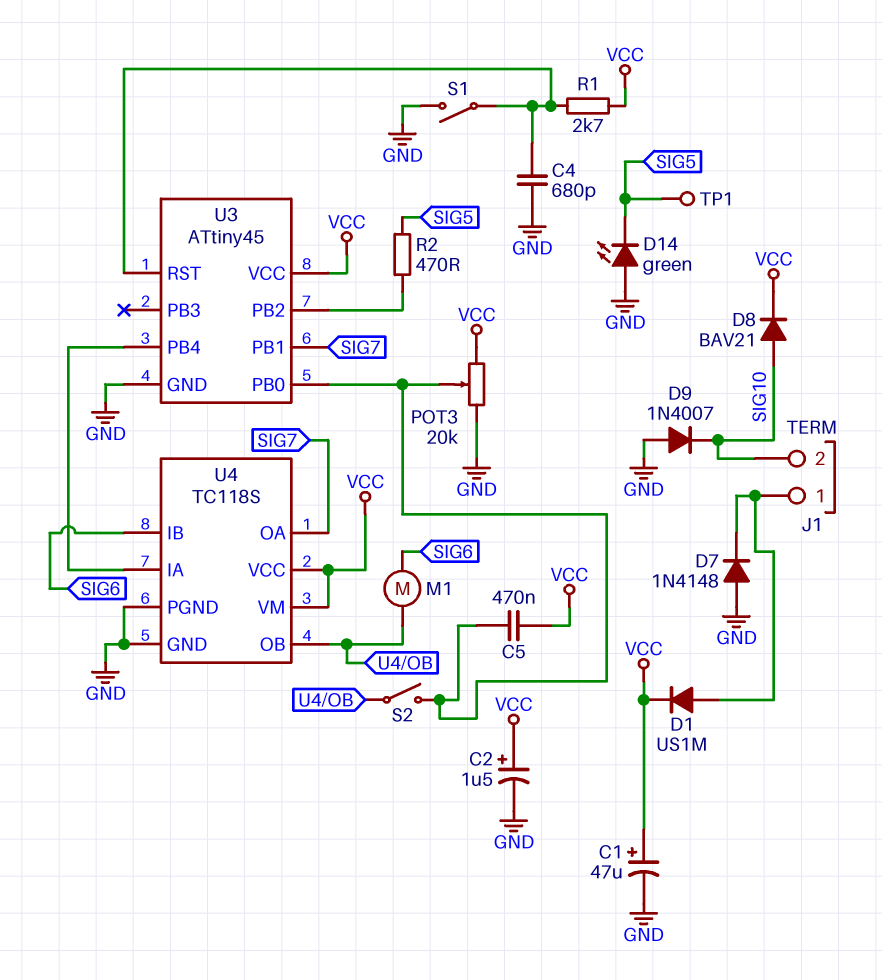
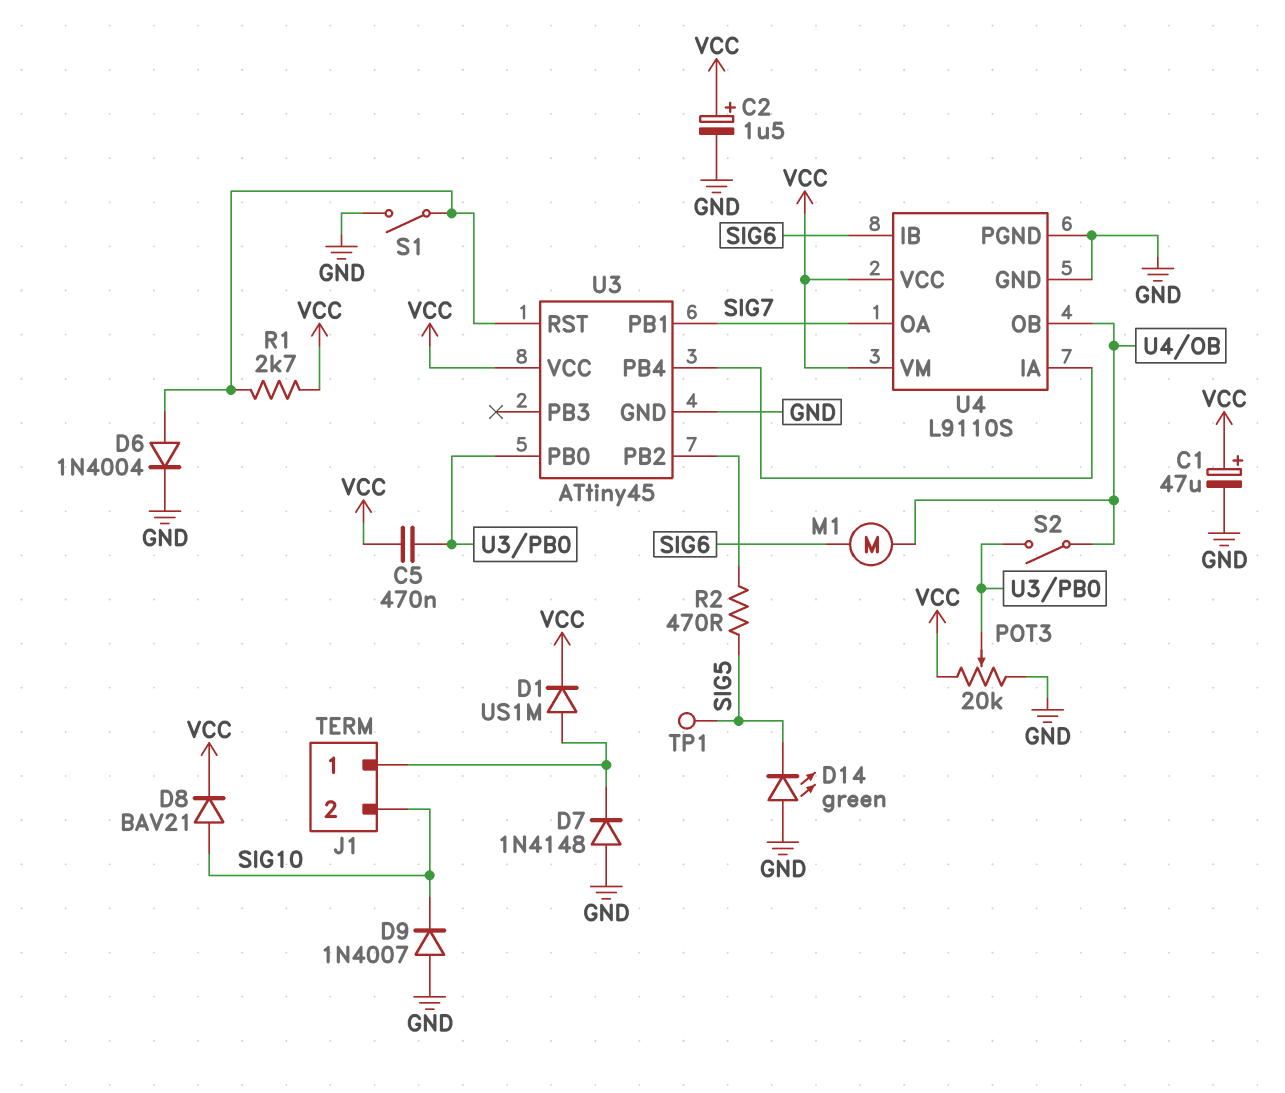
C4: 680pF (GND, U3/RST) -> none
D6: none -> diode 1N4004 (A U3/RST, K GND)
U4: TC118S -> L9110S

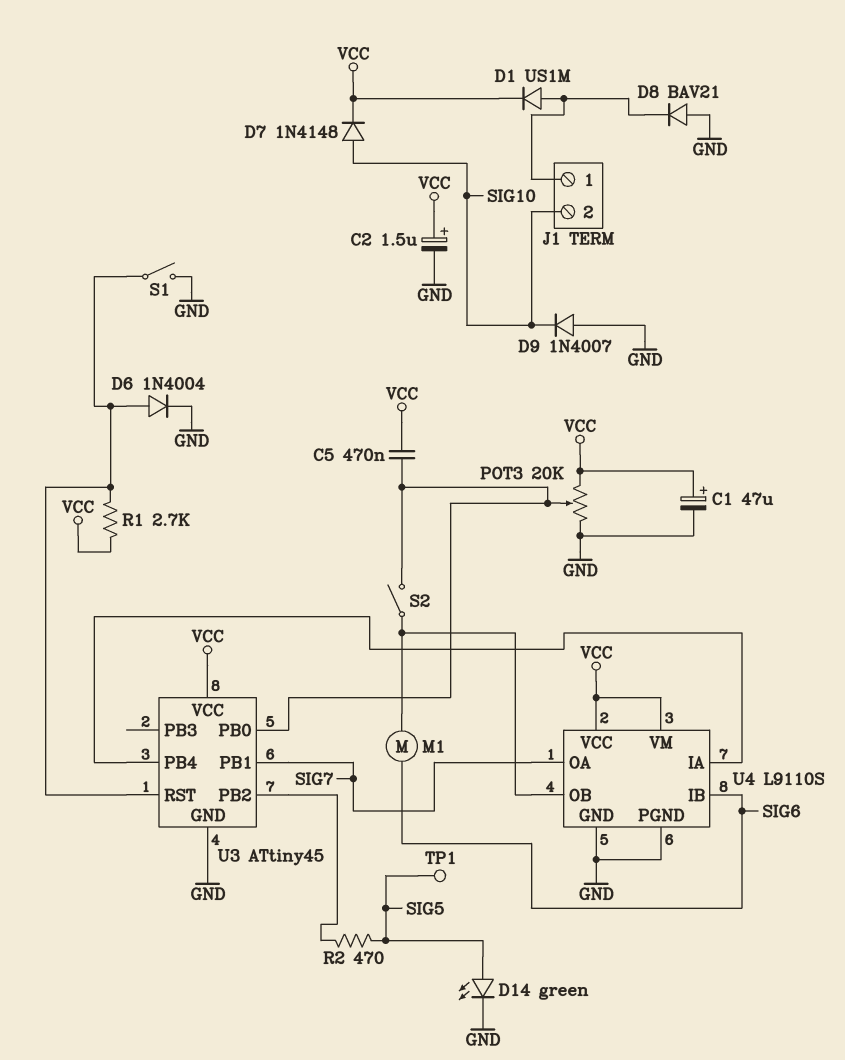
D7: diode 1N4148 (A GND, K J1/1) -> diode 1N4148 (A SIG10, K VCC)
D8: diode BAV21 (A SIG10, K VCC) -> diode BAV21 (A GND, K J1/1)
D14: LED green (A GND, K SIG5) -> LED green (A SIG5, K GND)

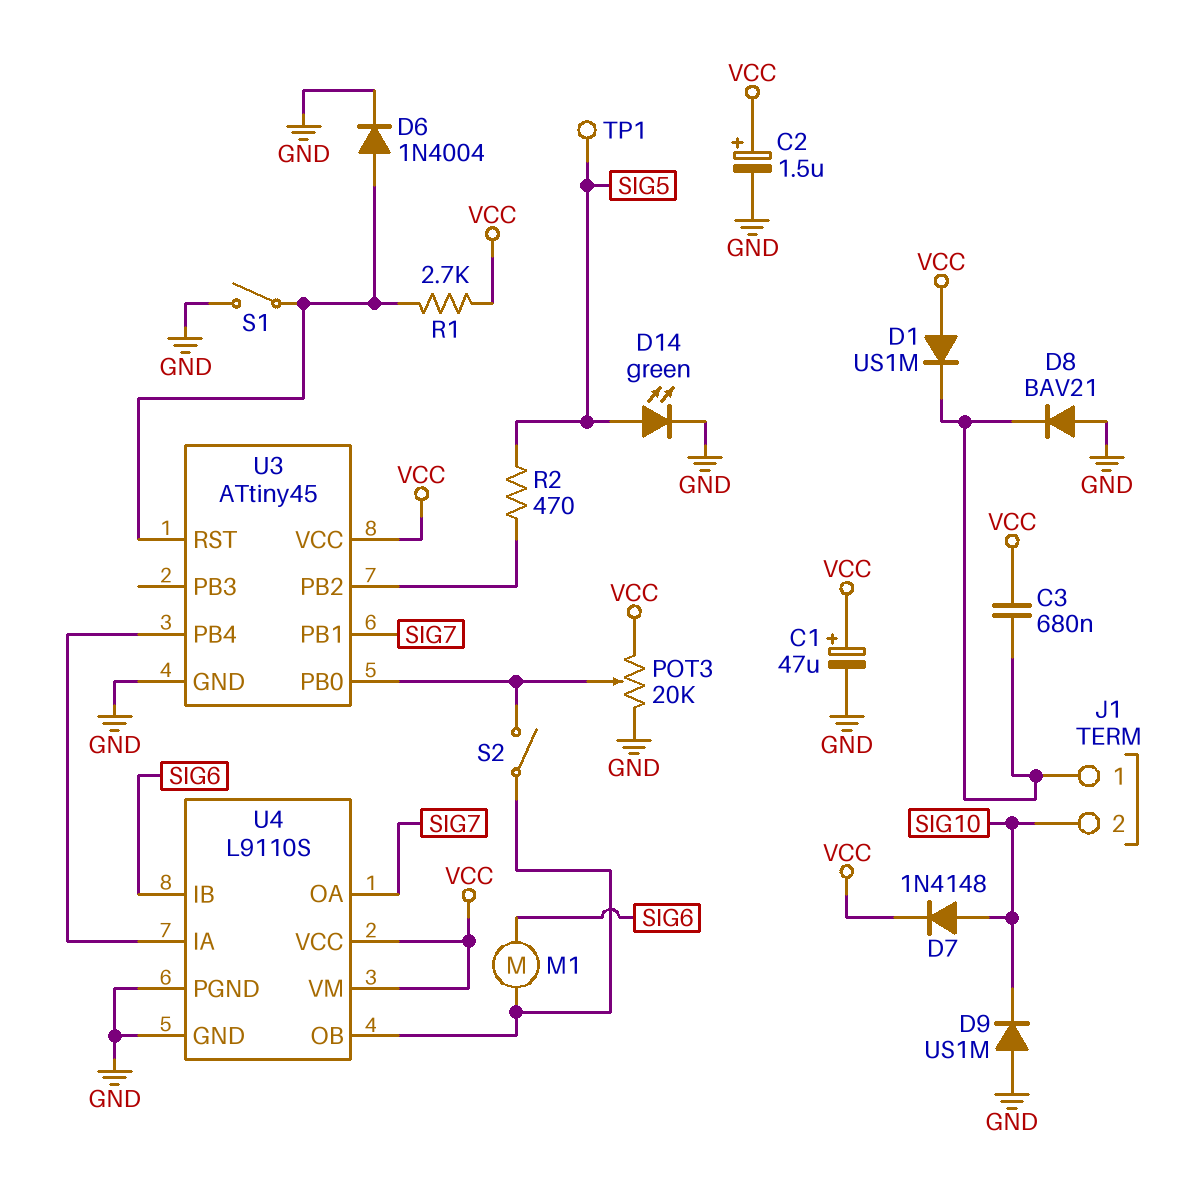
C3: none -> 680nF (J1/1, VCC)
C5: 470nF (U3/PB0, VCC) -> none
D1: diode US1M (A J1/1, K VCC) -> diode US1M (A VCC, K J1/1)
D9: diode 1N4007 (A GND, K SIG10) -> diode US1M (A GND, K SIG10)

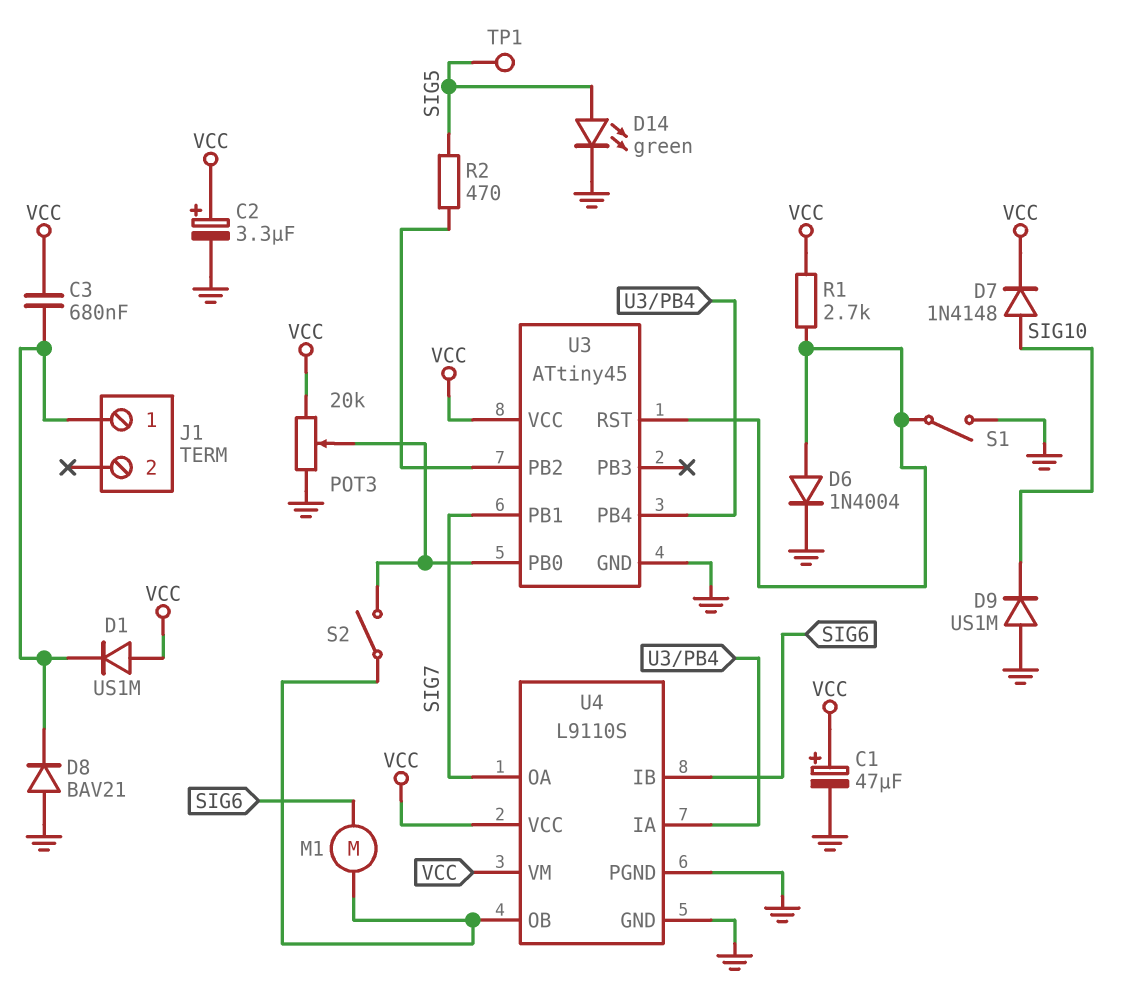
C2: 1.5uF (plus VCC, minus GND) -> 3.3uF (plus VCC, minus GND)
J1 pin 2: SIG10 -> none

